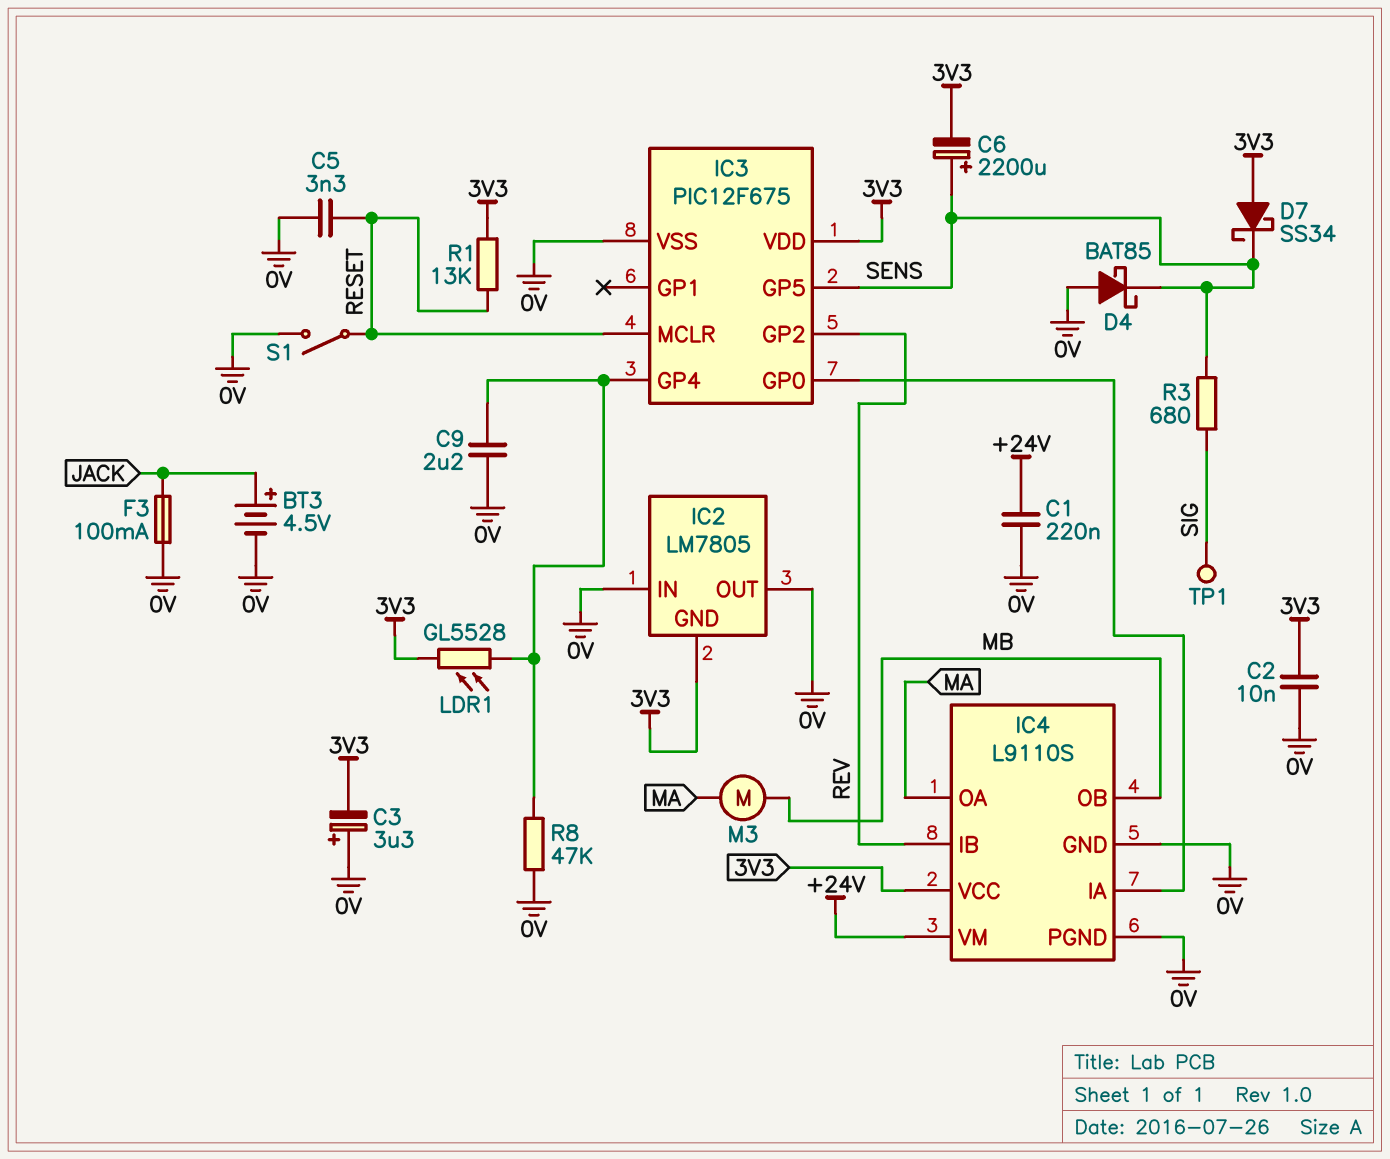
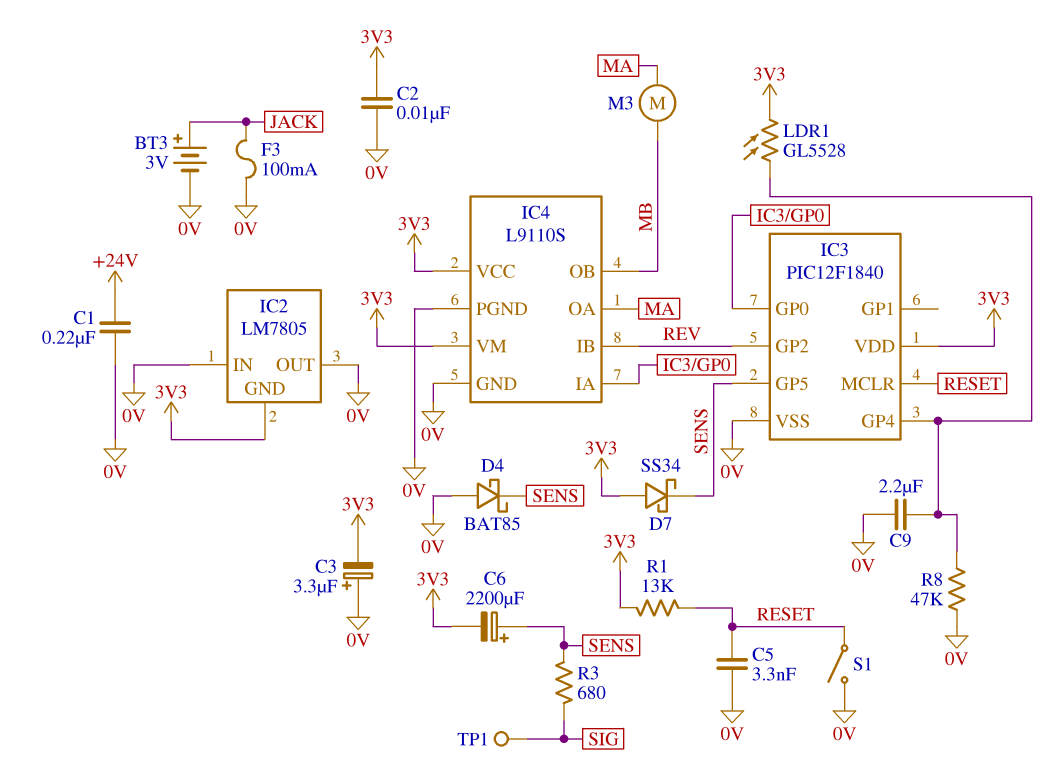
BT3: 4.5V (plus JACK, minus 0V) -> 3V (plus JACK, minus 0V)
IC3: PIC12F675 -> PIC12F1840
IC4 pin VM: +24V -> 3V3

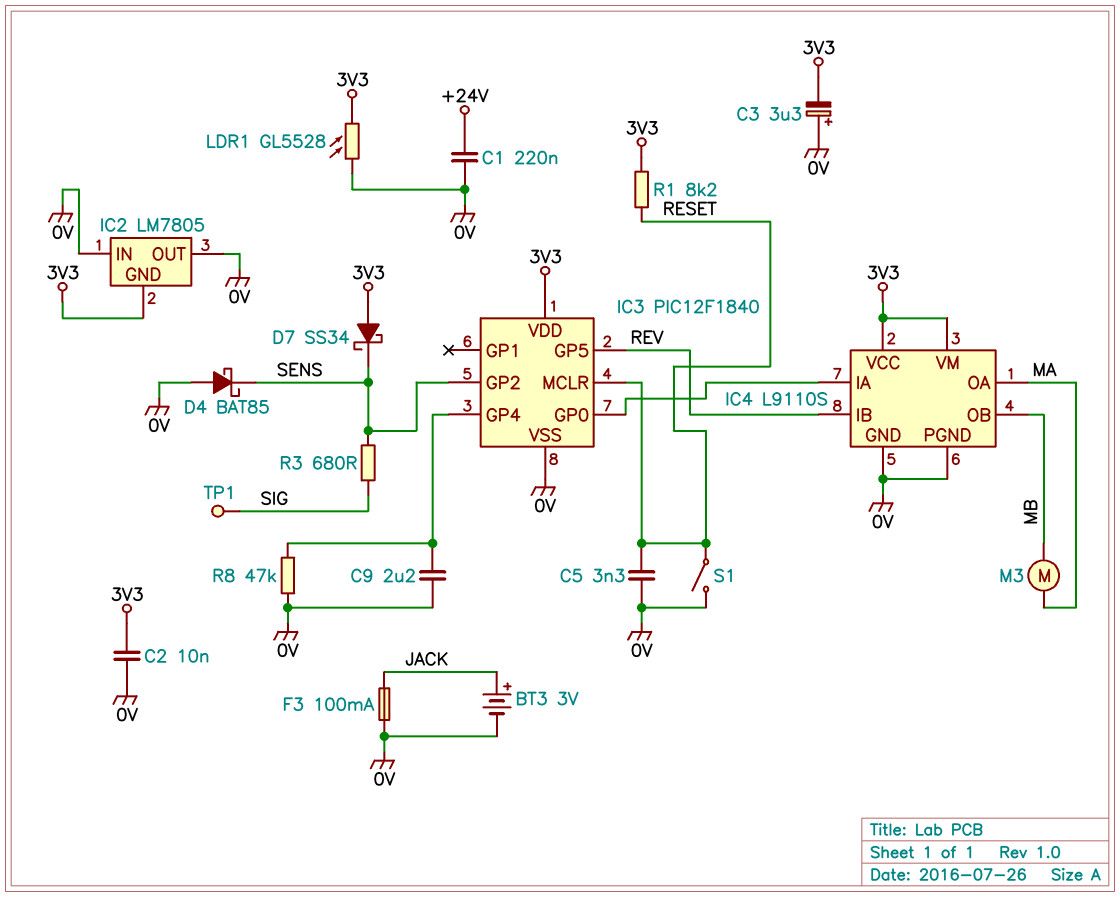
C6: 2200uF (plus SENS, minus 3V3) -> none
IC3 pin GP2: REV -> SENS
IC3 pin GP5: SENS -> REV
LDR1: GL5528 (3V3, IC3/GP4) -> GL5528 (0V, 3V3)
R1: 13k (3V3, RESET) -> 8.2k (3V3, RESET)

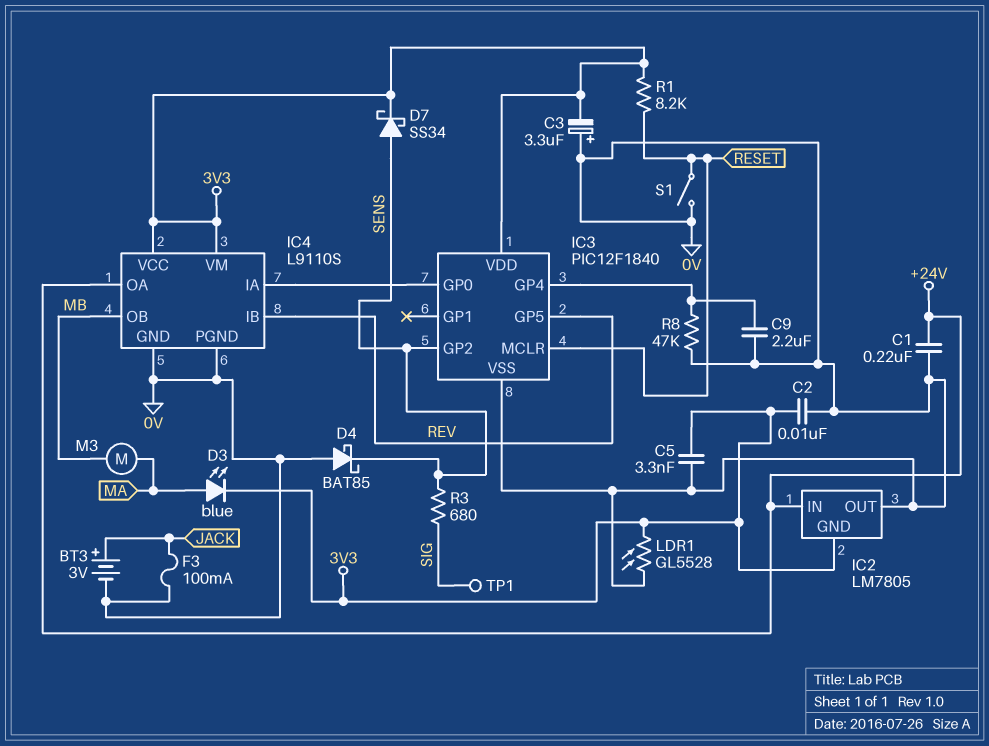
C5: 3.3nF (0V, RESET) -> 3.3nF (0V, 3V3)
D3: none -> LED blue (A MA, K 3V3)
D7: schottky SS34 (A 3V3, K SENS) -> schottky SS34 (A SENS, K 3V3)
IC2 pin IN: 0V -> +24V
IC4 pin OA: MA -> +24V

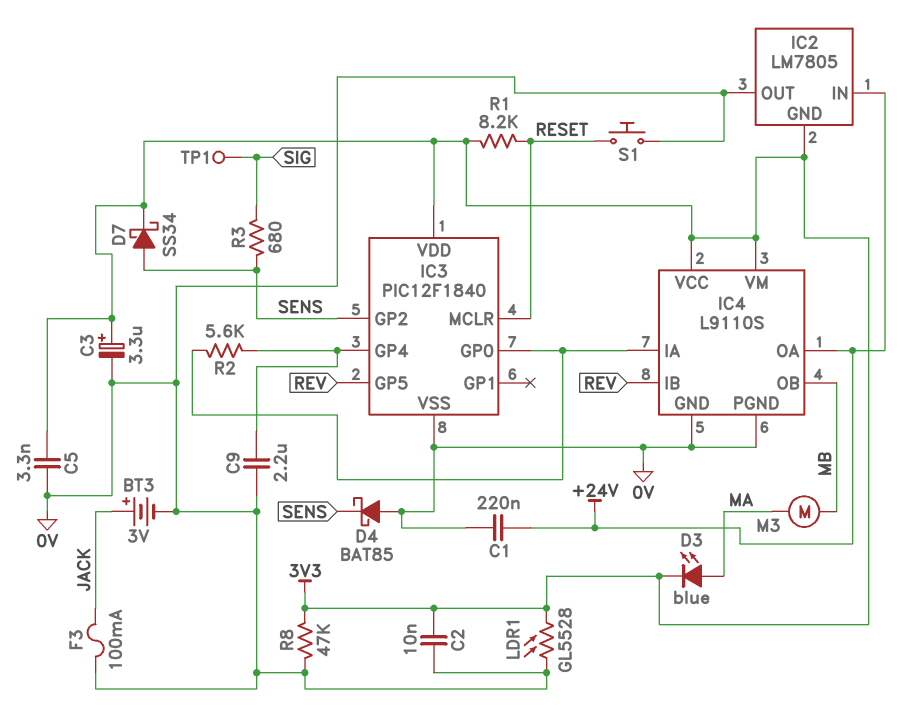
C3: 3.3uF (plus 0V, minus 3V3) -> 3.3uF (plus 3V3, minus 0V)
R2: none -> 5.6k (IC3/GP0, IC3/GP4)
R8: 47k (0V, IC3/GP4) -> 47k (0V, 3V3)
S1: switch (0V, RESET) -> button (0V, RESET)

